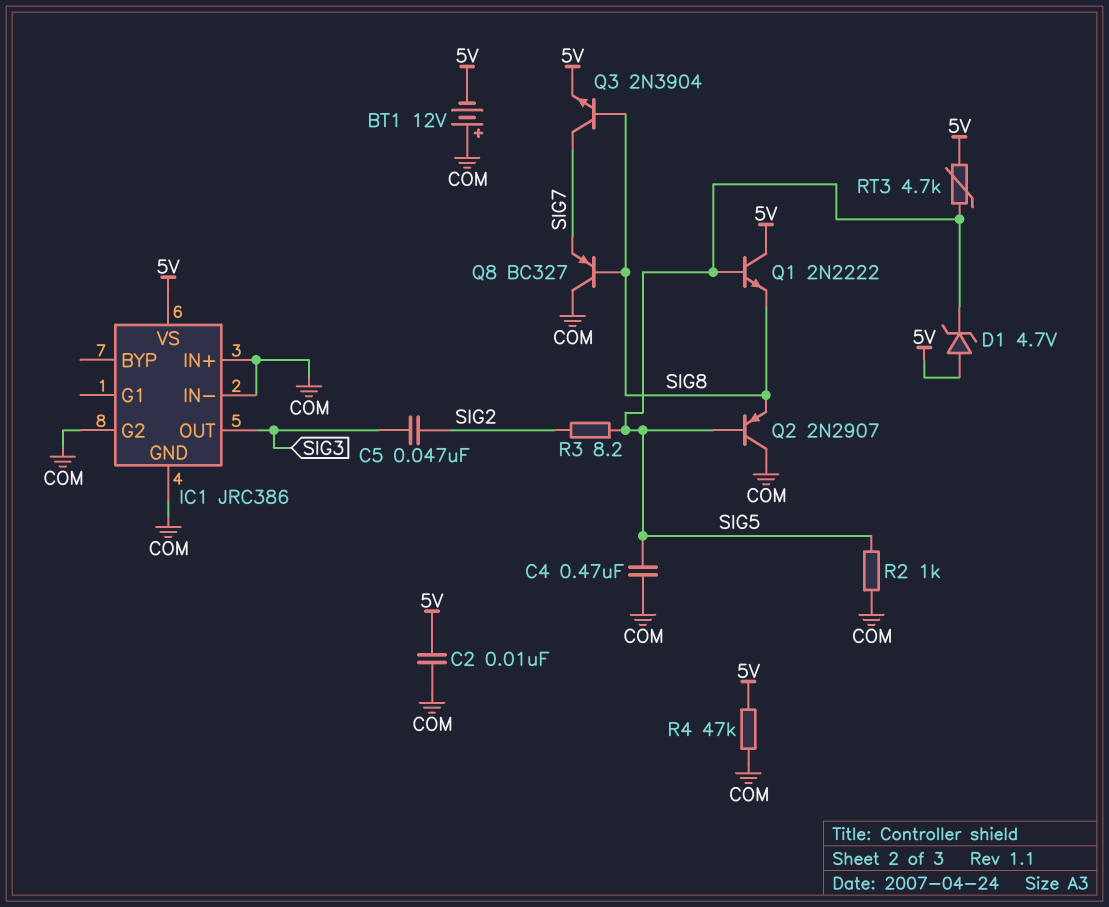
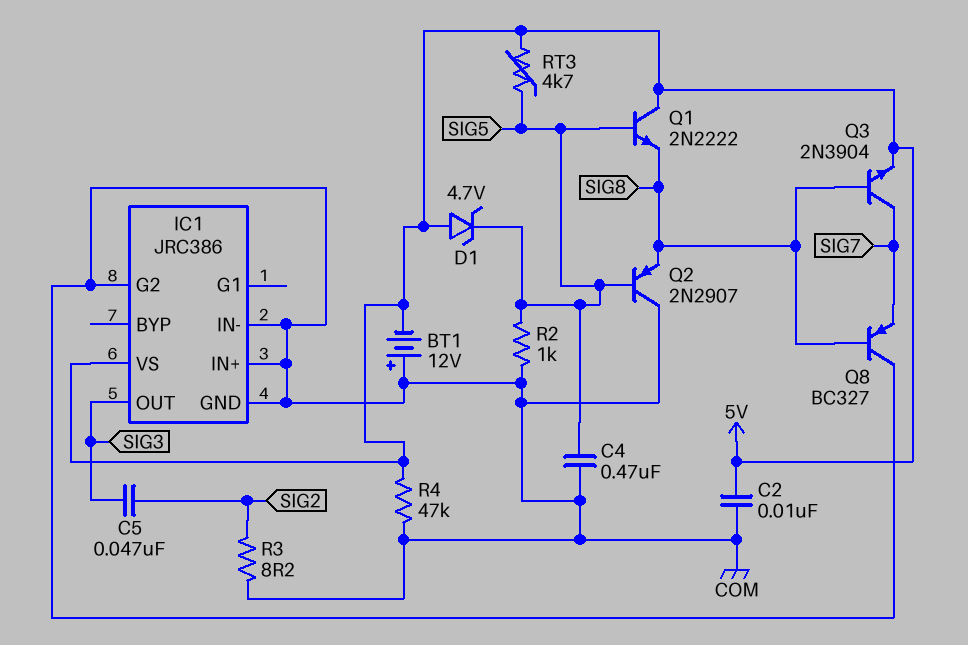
R3: 8.2 (SIG2, SIG5) -> 8.2 (COM, SIG2)

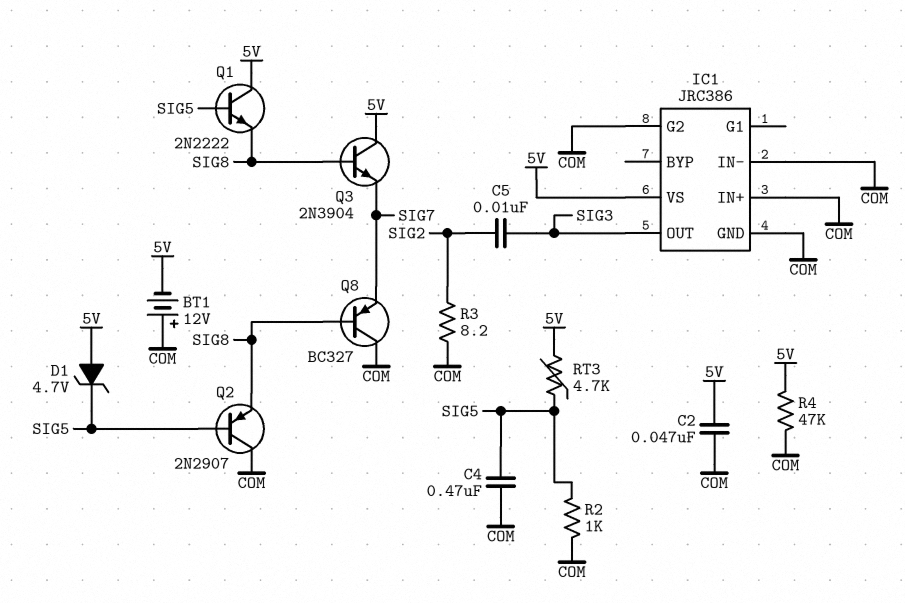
C2: 10nF (5V, COM) -> 47nF (5V, COM)
C5: 47nF (SIG2, SIG3) -> 10nF (SIG2, SIG3)
Q3: NPN 2N3904 (B SIG8, C SIG7, E 5V) -> NPN 2N3904 (B SIG8, C 5V, E SIG7)

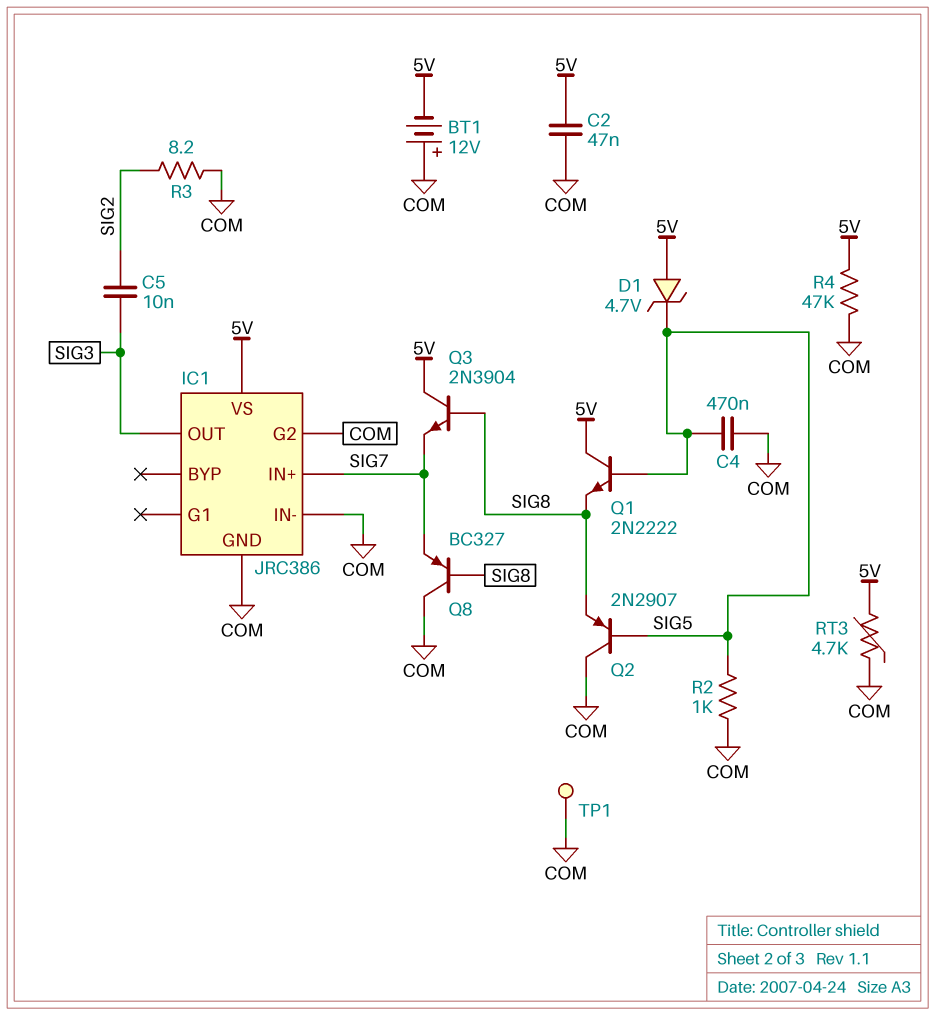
IC1 pin IN+: COM -> SIG7
RT3: 4.7k (5V, SIG5) -> 4.7k (5V, COM)
TP1: none -> test point (COM)

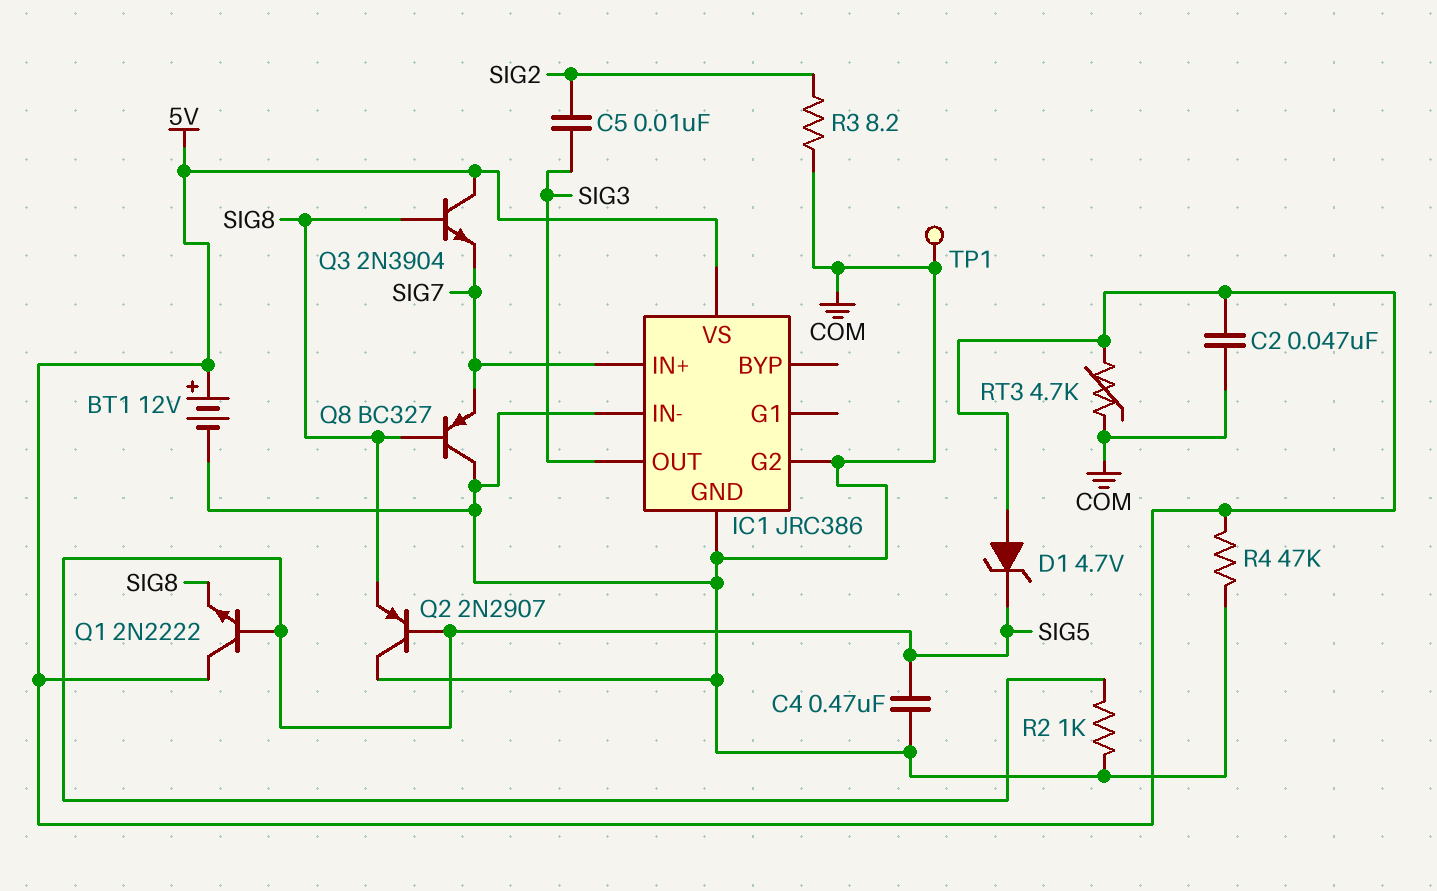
BT1: 12V (plus COM, minus 5V) -> 12V (plus 5V, minus COM)

